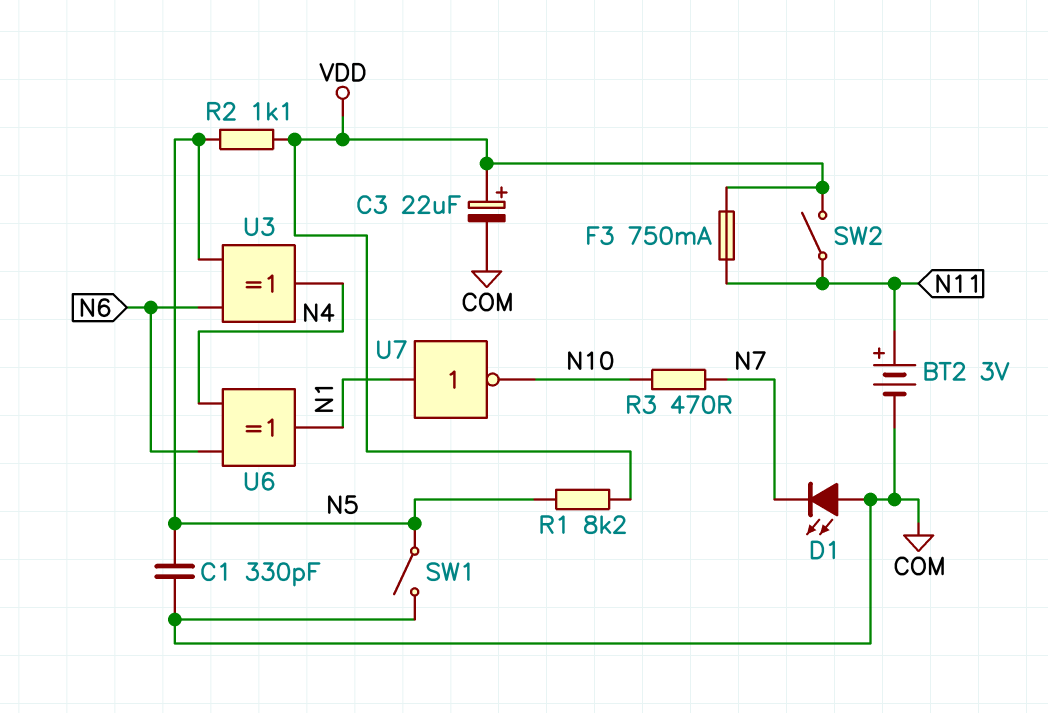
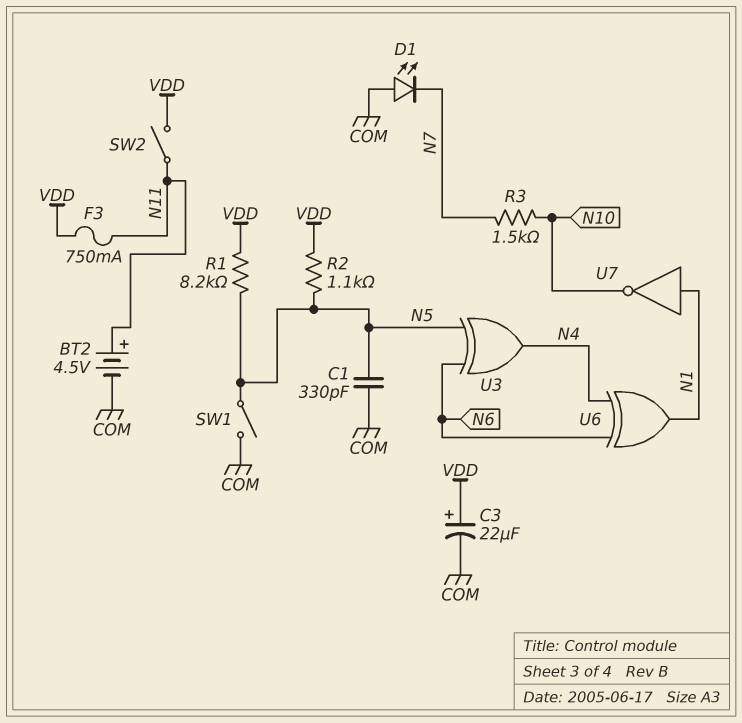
BT2: 3V (plus N11, minus COM) -> 4.5V (plus N11, minus COM)
R3: 470 (N7, N10) -> 1.5k (N7, N10)

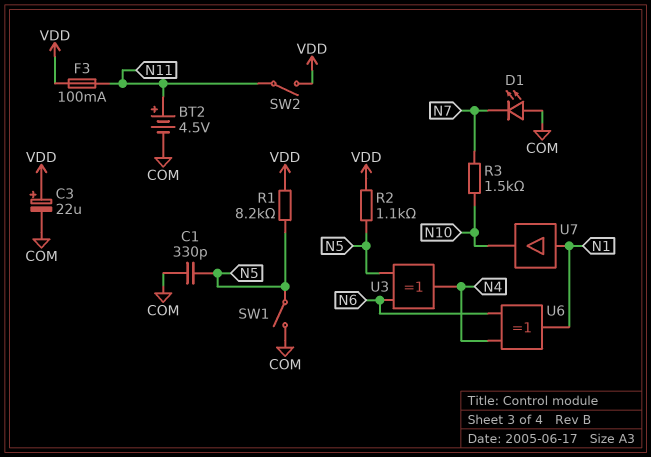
F3: 750mA (N11, VDD) -> 100mA (N11, VDD)
U7: NOT (in N1, out N10) -> buffer (in N1, out N10)

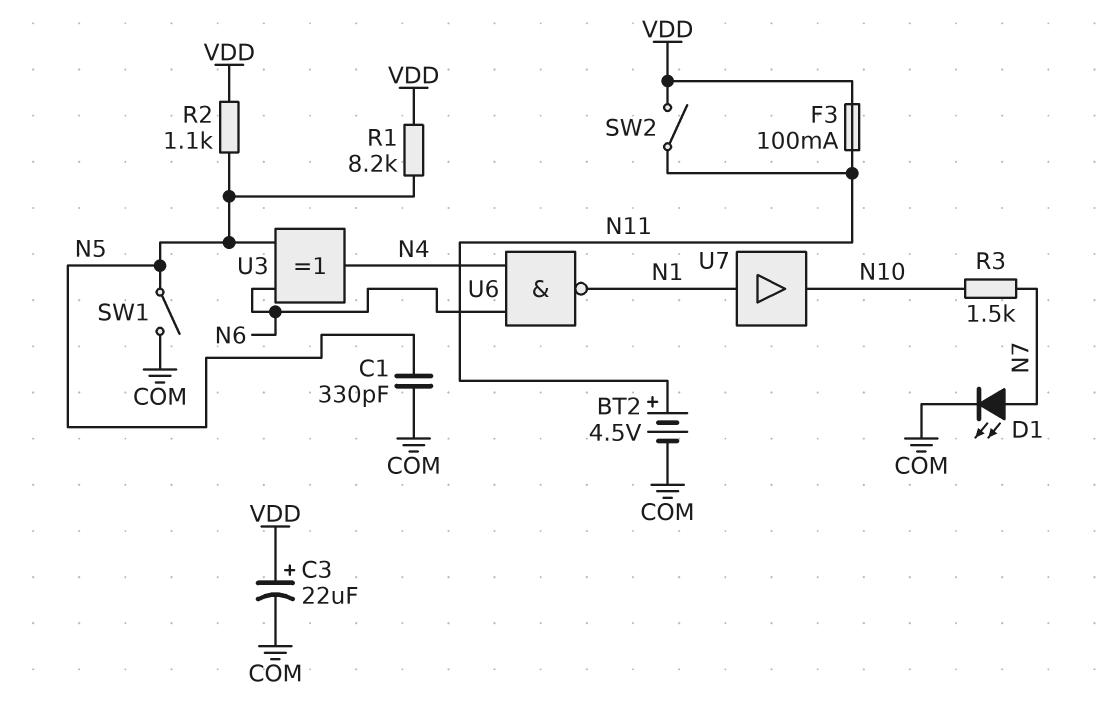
D1: LED (A COM, K N7) -> LED (A N7, K COM)
U6: XOR (in N4, in N6, out N1) -> NAND (in N4, in N6, out N1)

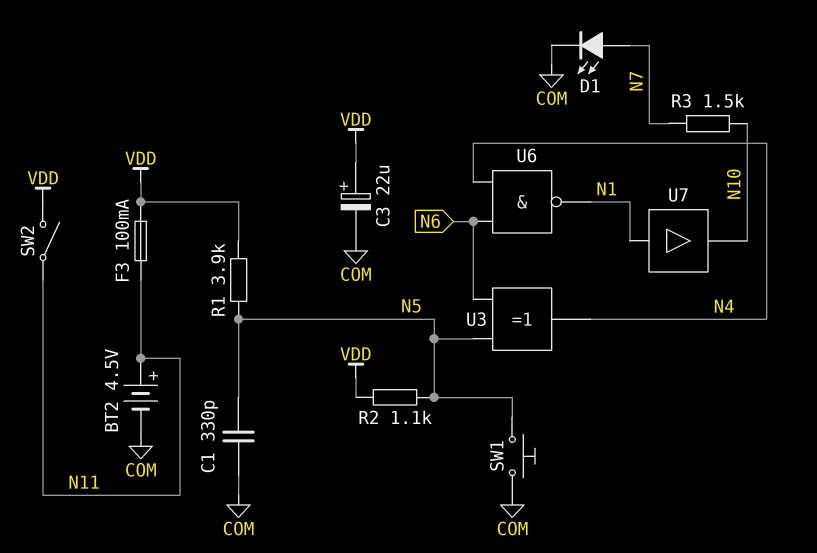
R1: 8.2k (N5, VDD) -> 3.9k (N5, VDD)
SW1: switch (COM, N5) -> button (COM, N5)

